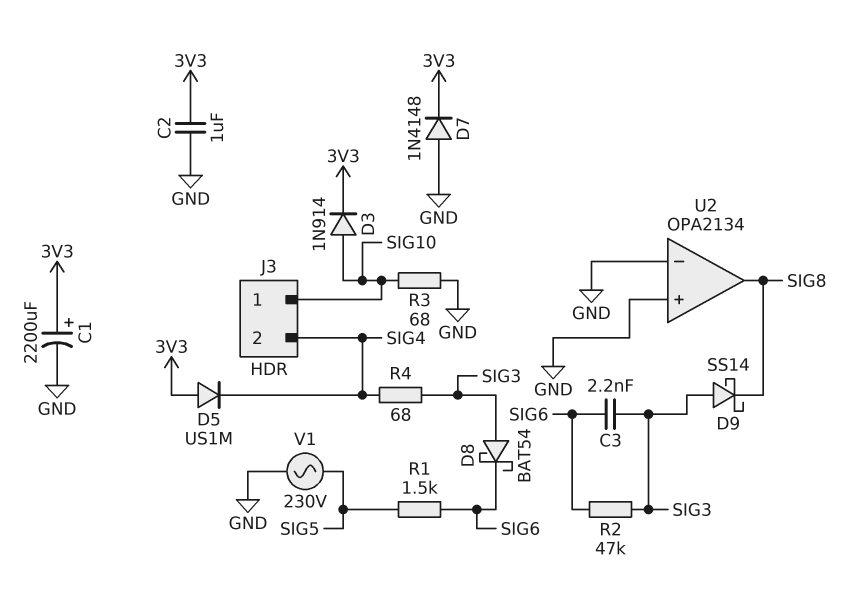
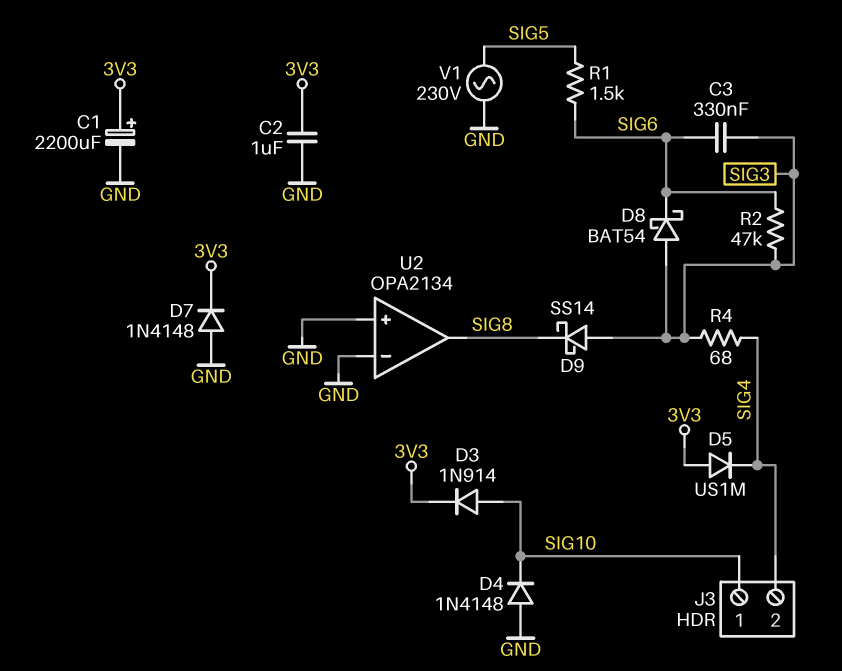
C3: 2.2nF (SIG3, SIG6) -> 330nF (SIG3, SIG6)
D4: none -> diode 1N4148 (A GND, K SIG10)
R3: 68 (GND, SIG10) -> none

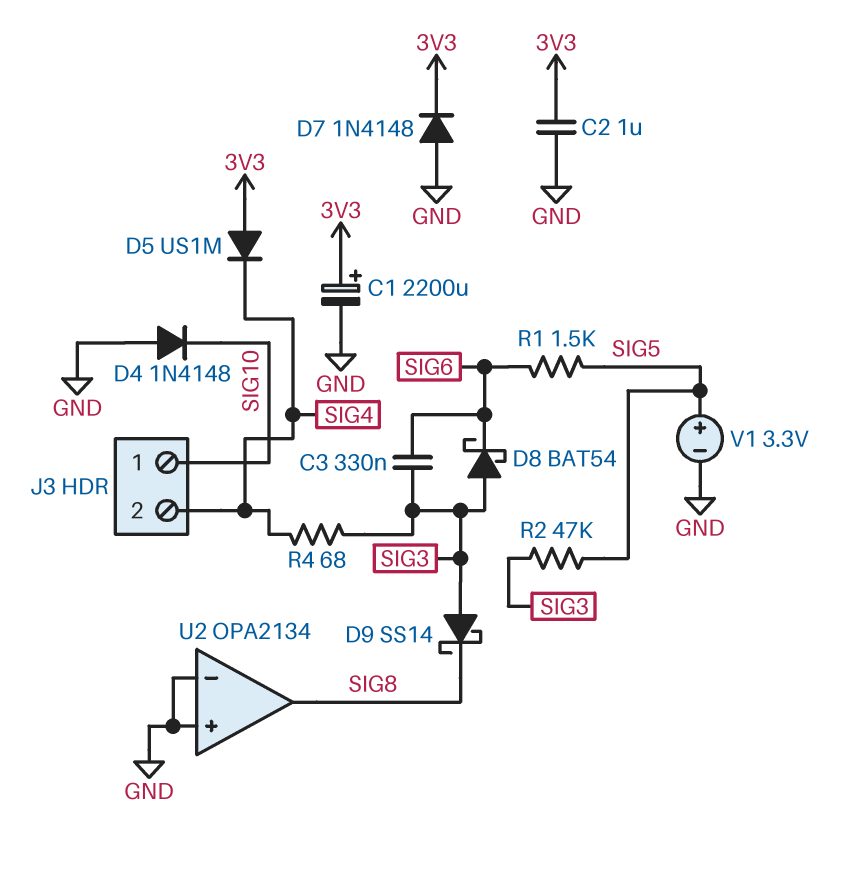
D3: diode 1N914 (A SIG10, K 3V3) -> none
R2: 47k (SIG3, SIG6) -> 47k (SIG3, SIG5)
V1: AC 230V (GND, SIG5) -> 3.3V (plus SIG5, minus GND)

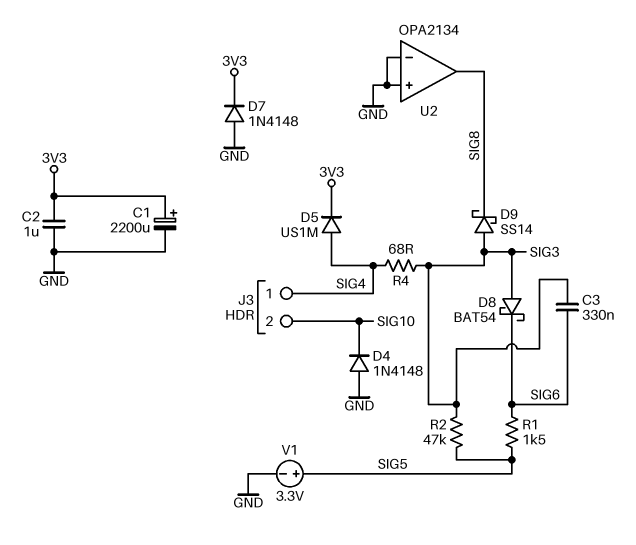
D5: diode US1M (A 3V3, K SIG4) -> diode US1M (A SIG4, K 3V3)
J3 pin 1: SIG10 -> SIG4
J3 pin 2: SIG4 -> SIG10

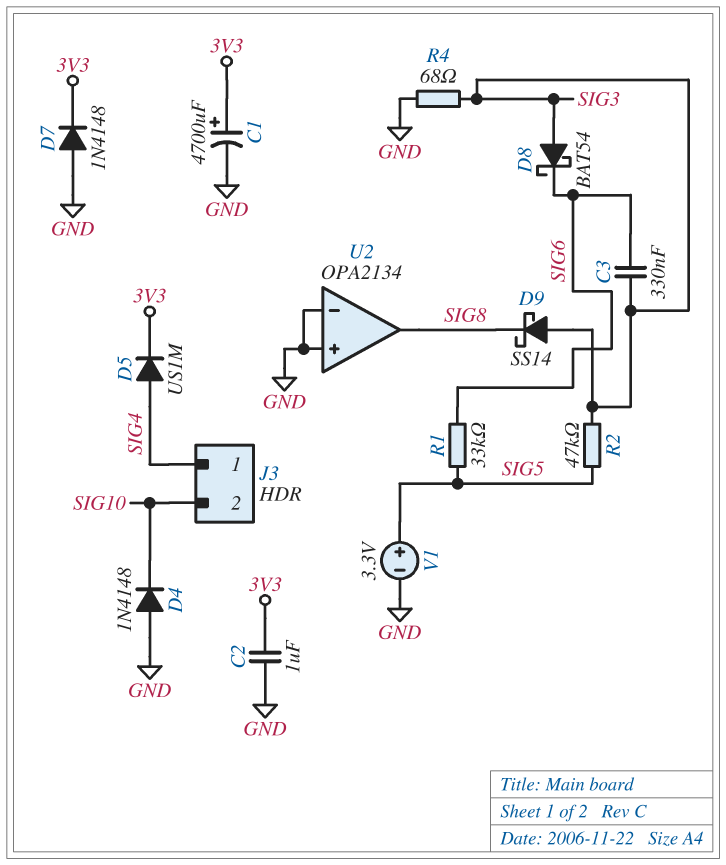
C1: 2200uF (plus 3V3, minus GND) -> 4700uF (plus 3V3, minus GND)
R1: 1.5k (SIG5, SIG6) -> 33k (SIG5, SIG6)
R4: 68 (SIG3, SIG4) -> 68 (GND, SIG3)

